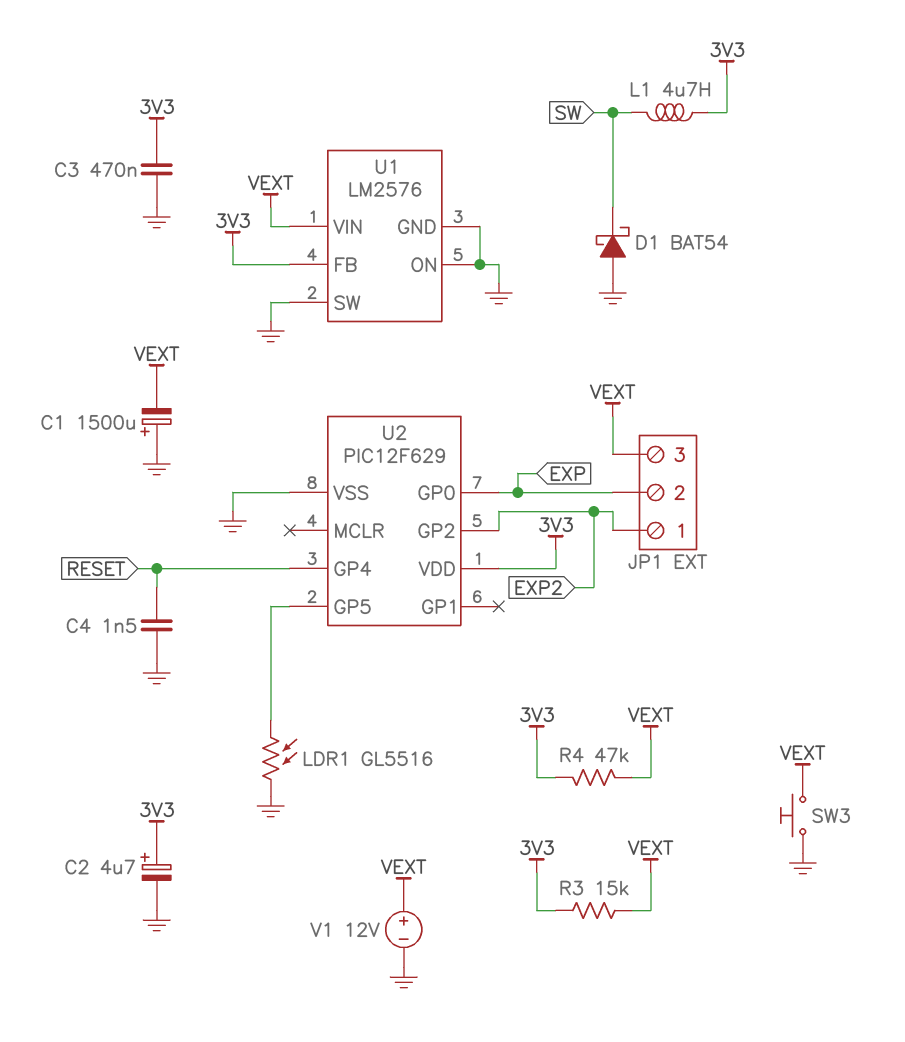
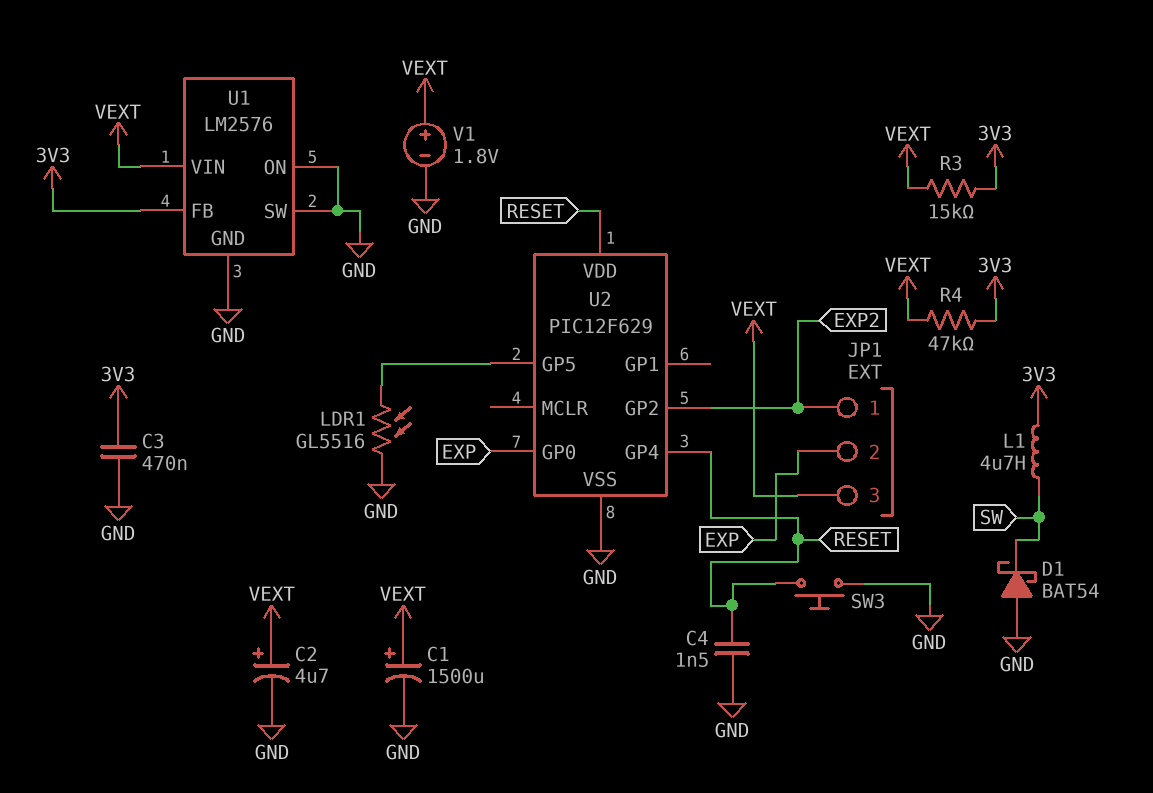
C1: 1500uF (plus GND, minus VEXT) -> 1500uF (plus VEXT, minus GND)
C2: 4.7uF (plus 3V3, minus GND) -> 4.7uF (plus VEXT, minus GND)
SW3: button (GND, VEXT) -> button (GND, RESET)
U2 pin VDD: 3V3 -> RESET
V1: 12V (plus VEXT, minus GND) -> 1.8V (plus VEXT, minus GND)

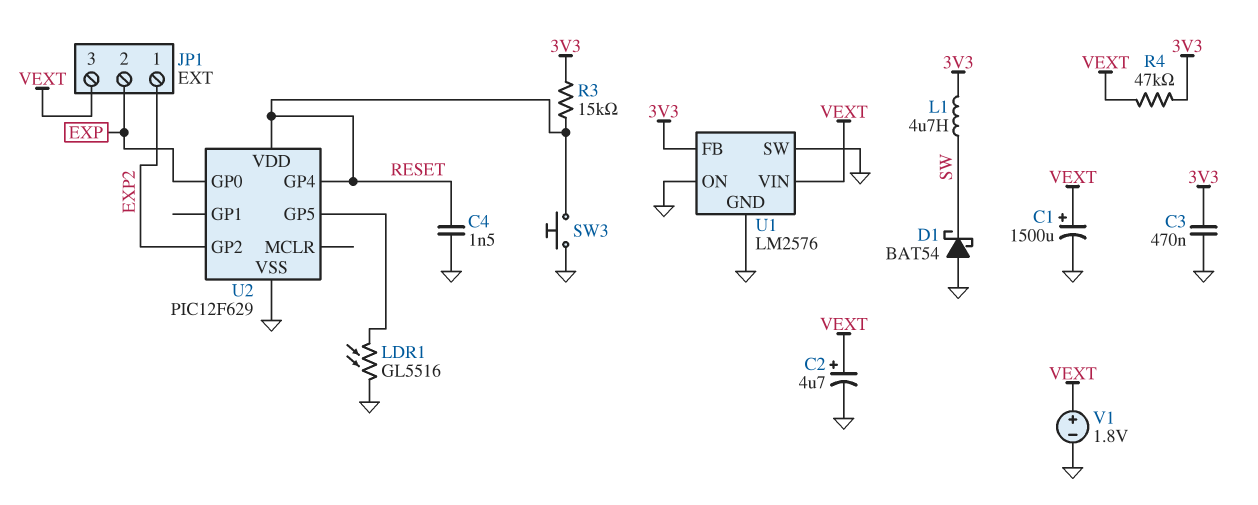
R3: 15k (3V3, VEXT) -> 15k (3V3, RESET)

